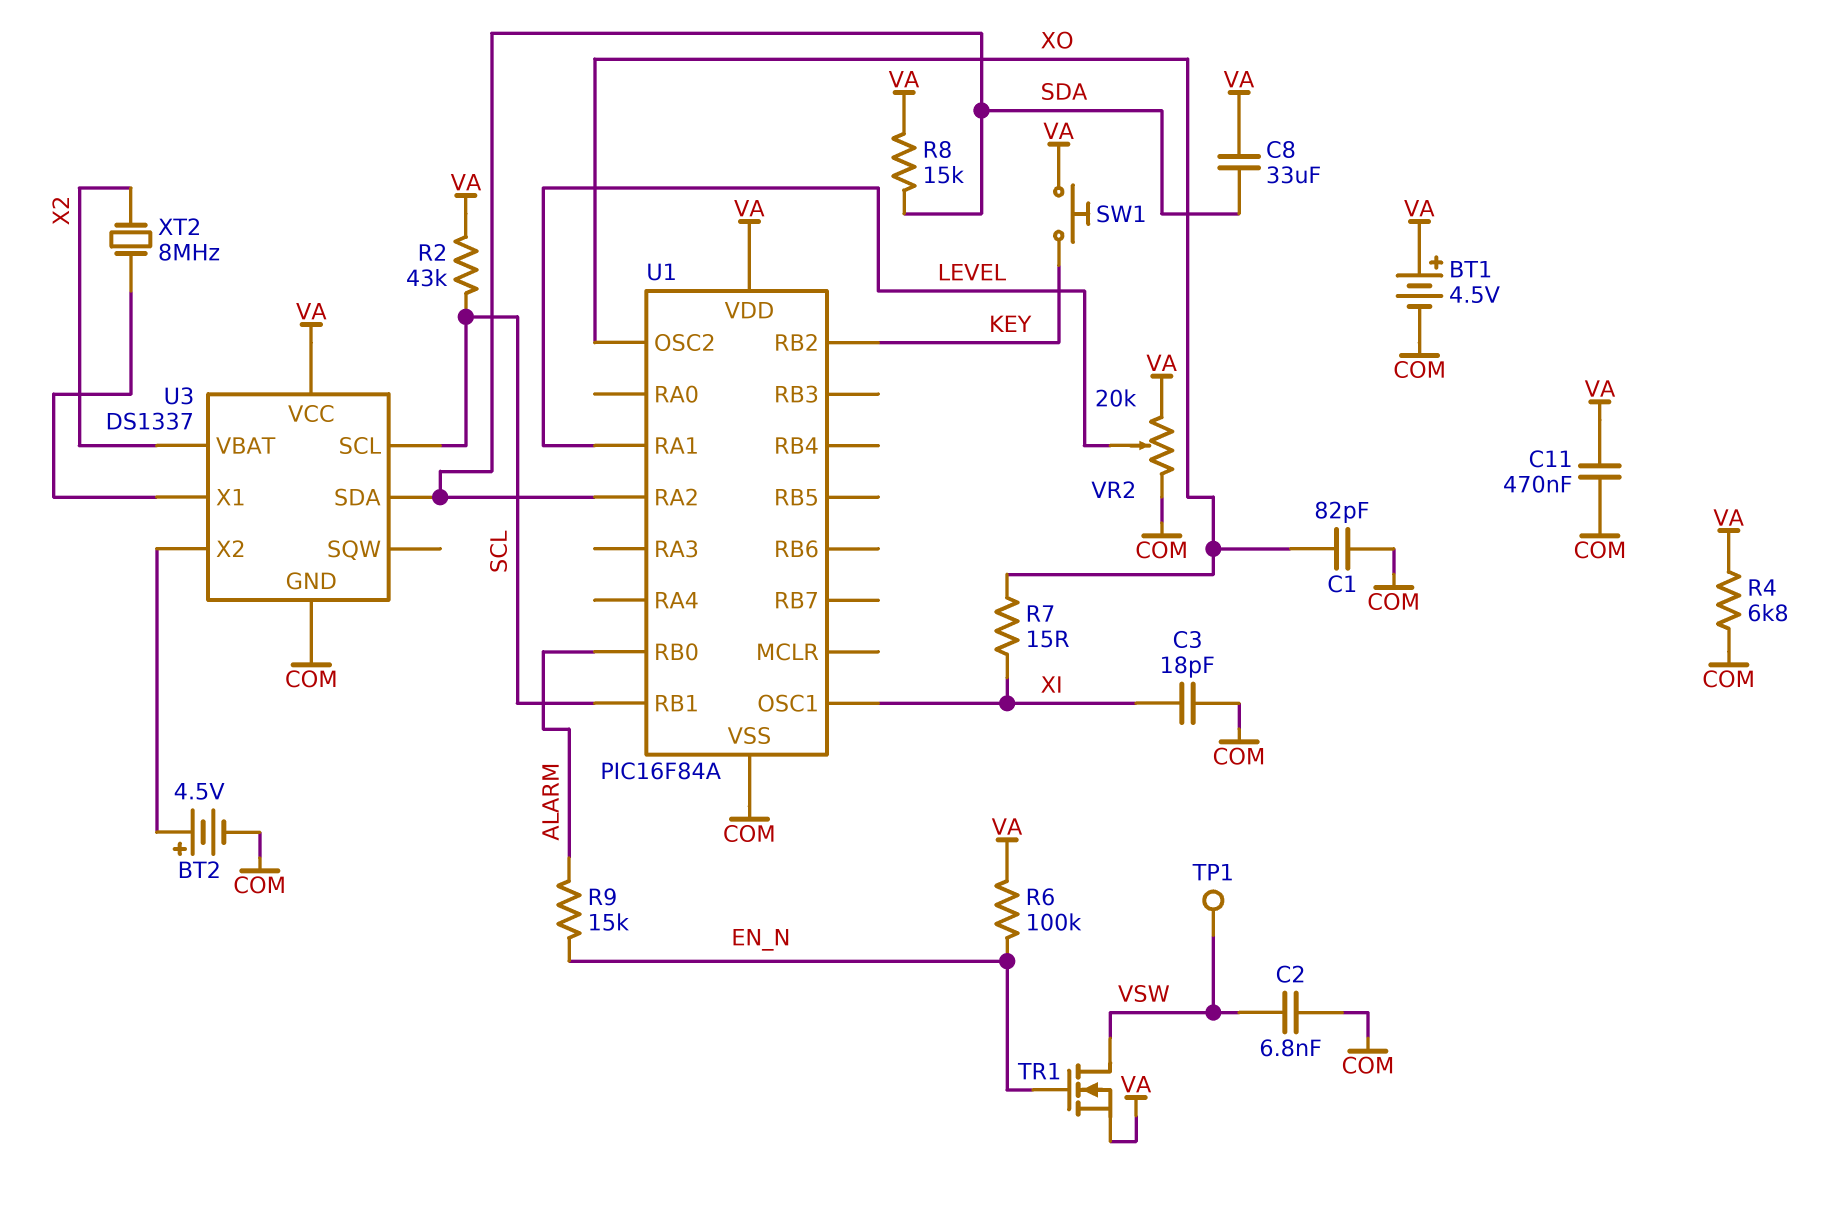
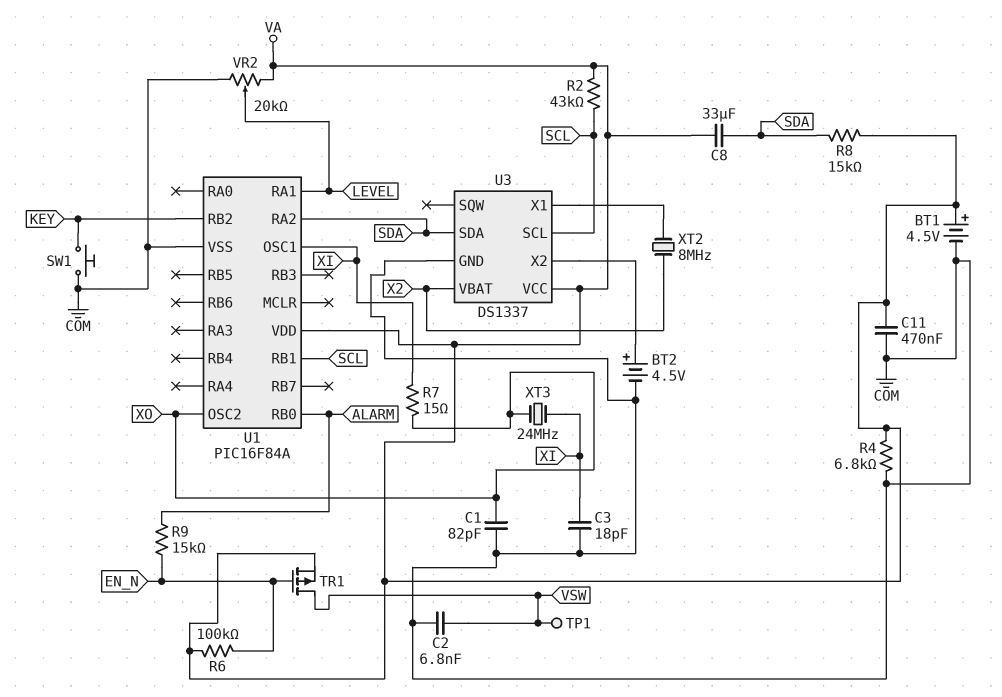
SW1: button (KEY, VA) -> button (COM, KEY)
TR1: NMOS (G EN_N, D VSW, S VA) -> PMOS (G EN_N, D VSW, S VA)
XT3: none -> 24MHz (XI, XO)

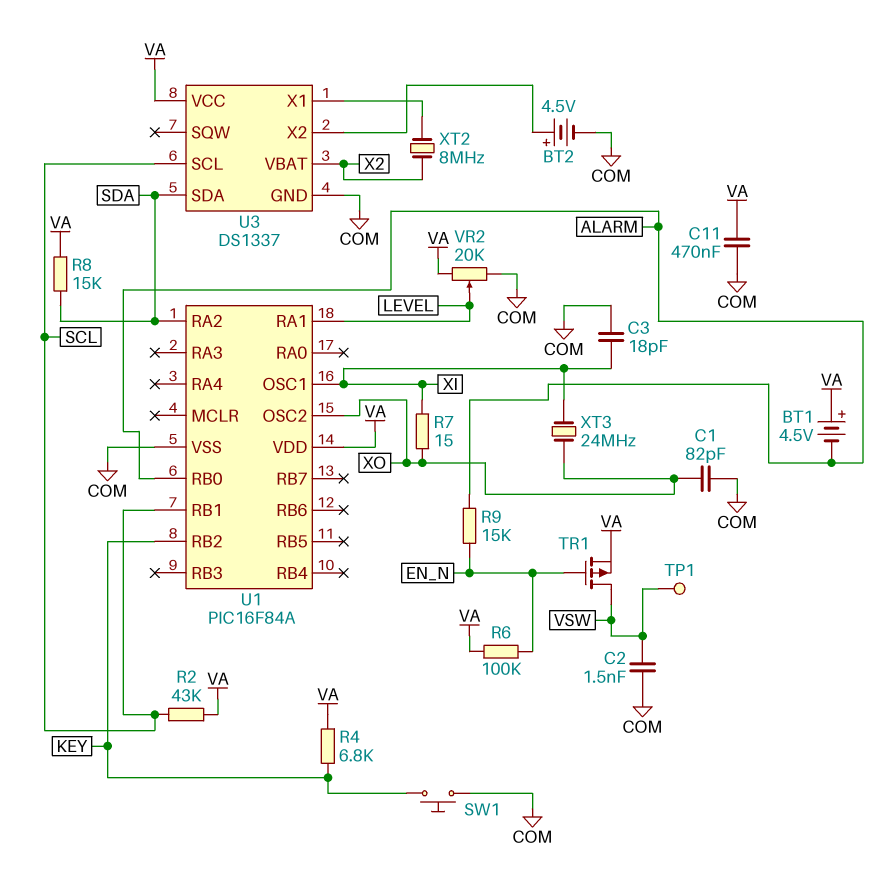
BT1: 4.5V (plus VA, minus COM) -> 4.5V (plus VA, minus ALARM)
C2: 6.8nF (COM, VSW) -> 1.5nF (COM, VSW)
C8: 33uF (SDA, VA) -> none
R4: 6.8k (COM, VA) -> 6.8k (KEY, VA)

